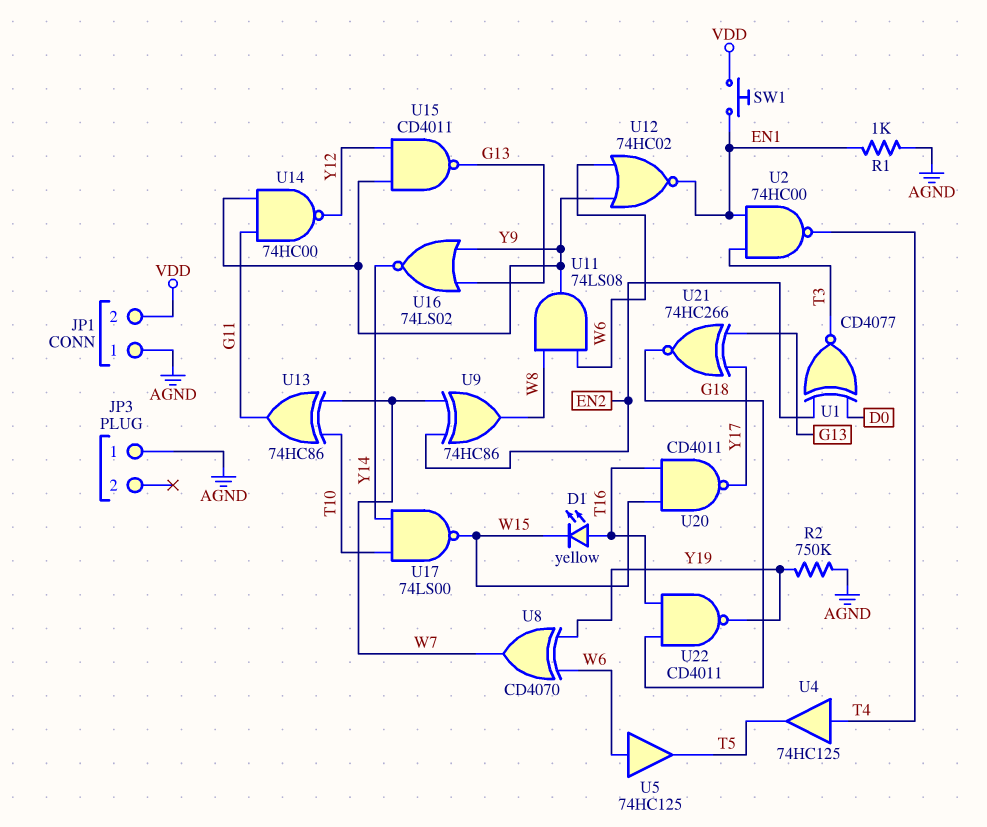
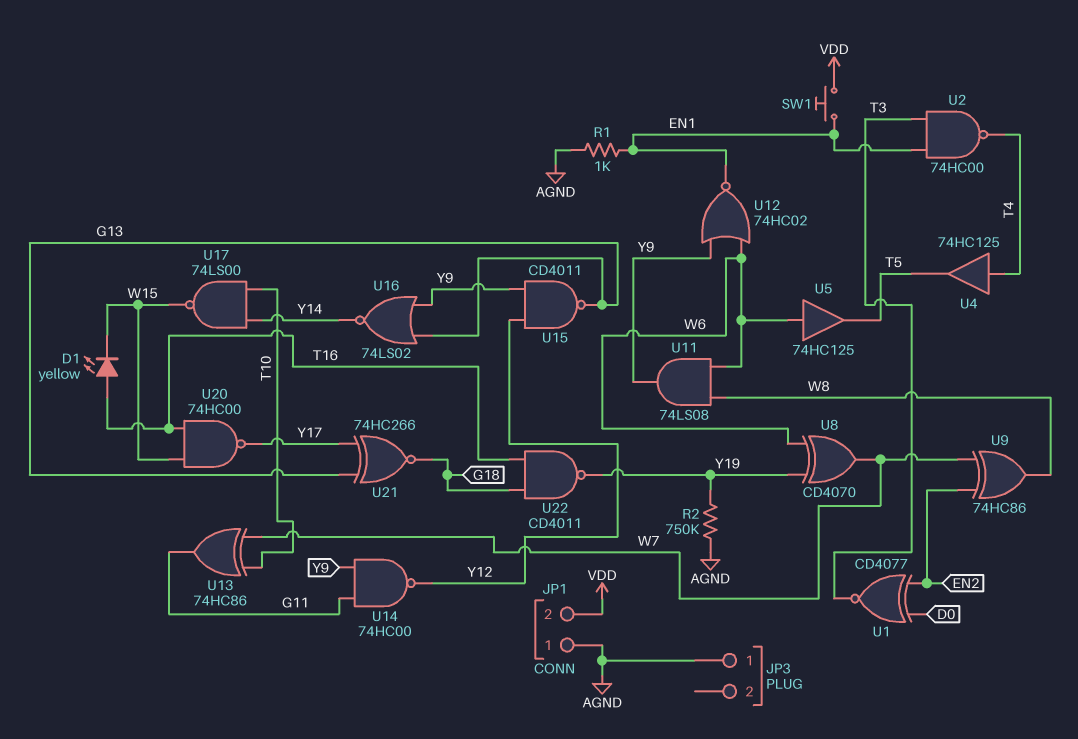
U20: NAND CD4011 (in T16, in W15, out Y17) -> NAND 74HC00 (in T16, in W15, out Y17)

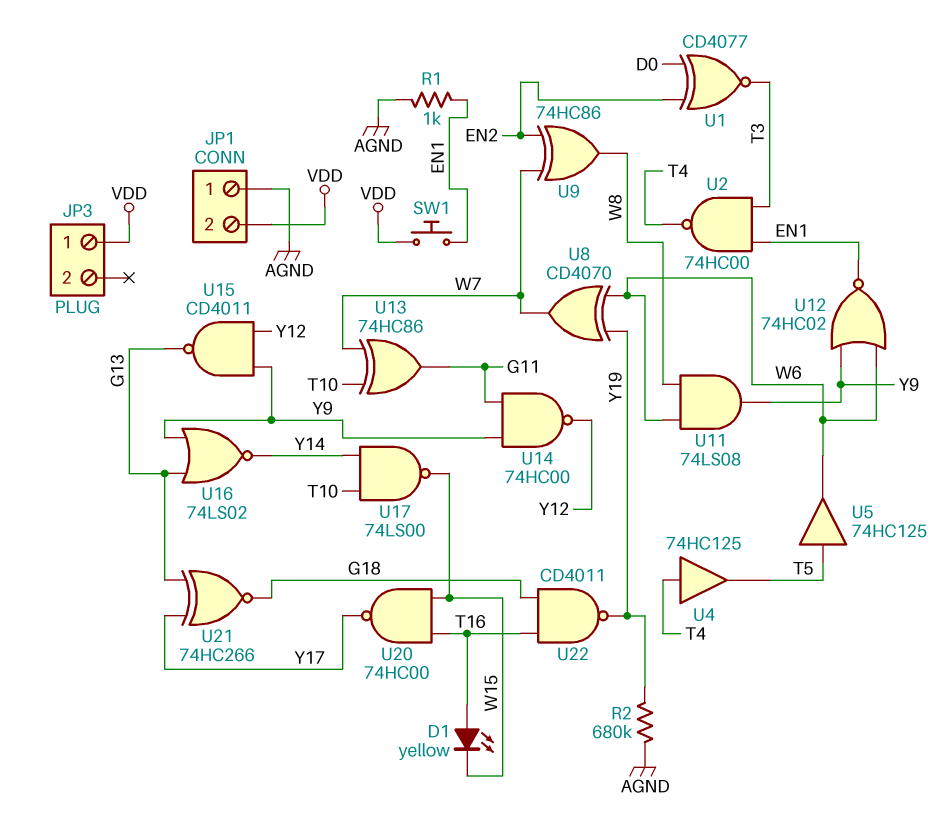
JP3 pin 1: AGND -> VDD
R2: 750k (AGND, Y19) -> 680k (AGND, Y19)
U5: buffer 74HC125 (in W6, out T5) -> buffer 74HC125 (in T5, out W6)

